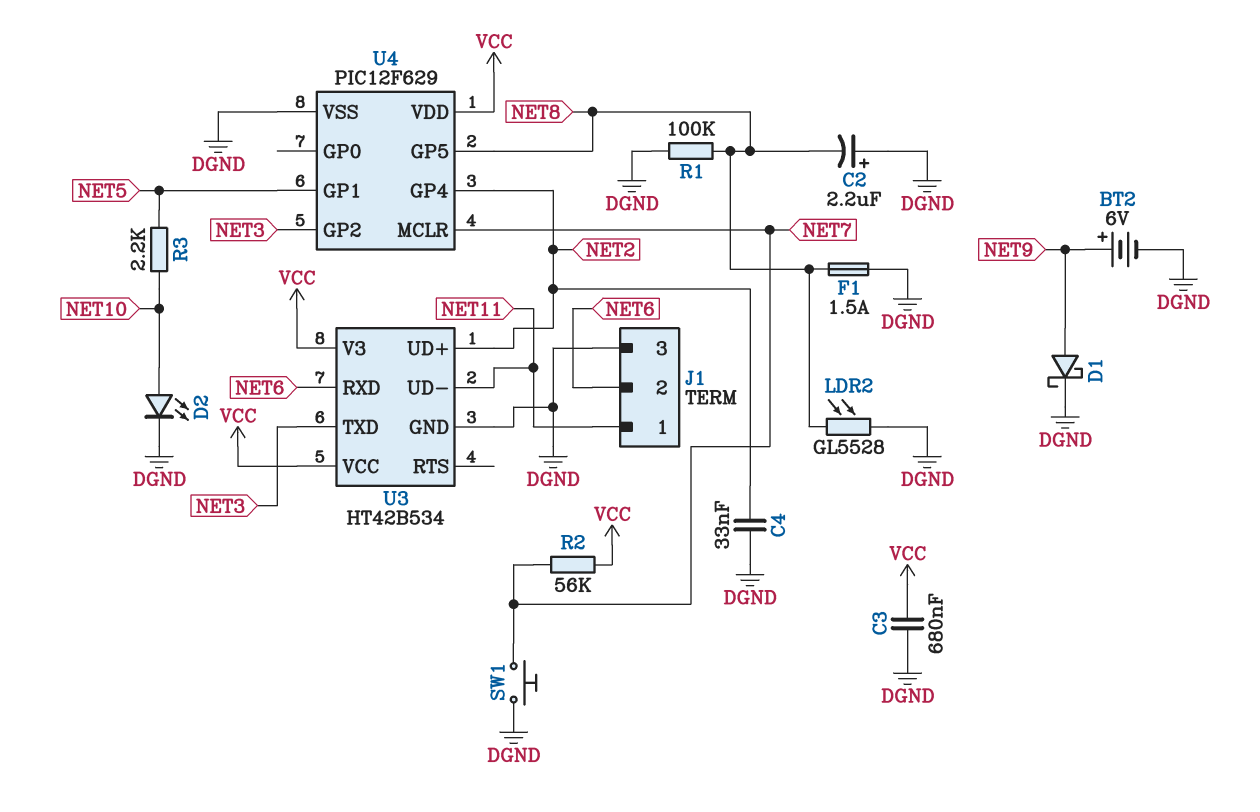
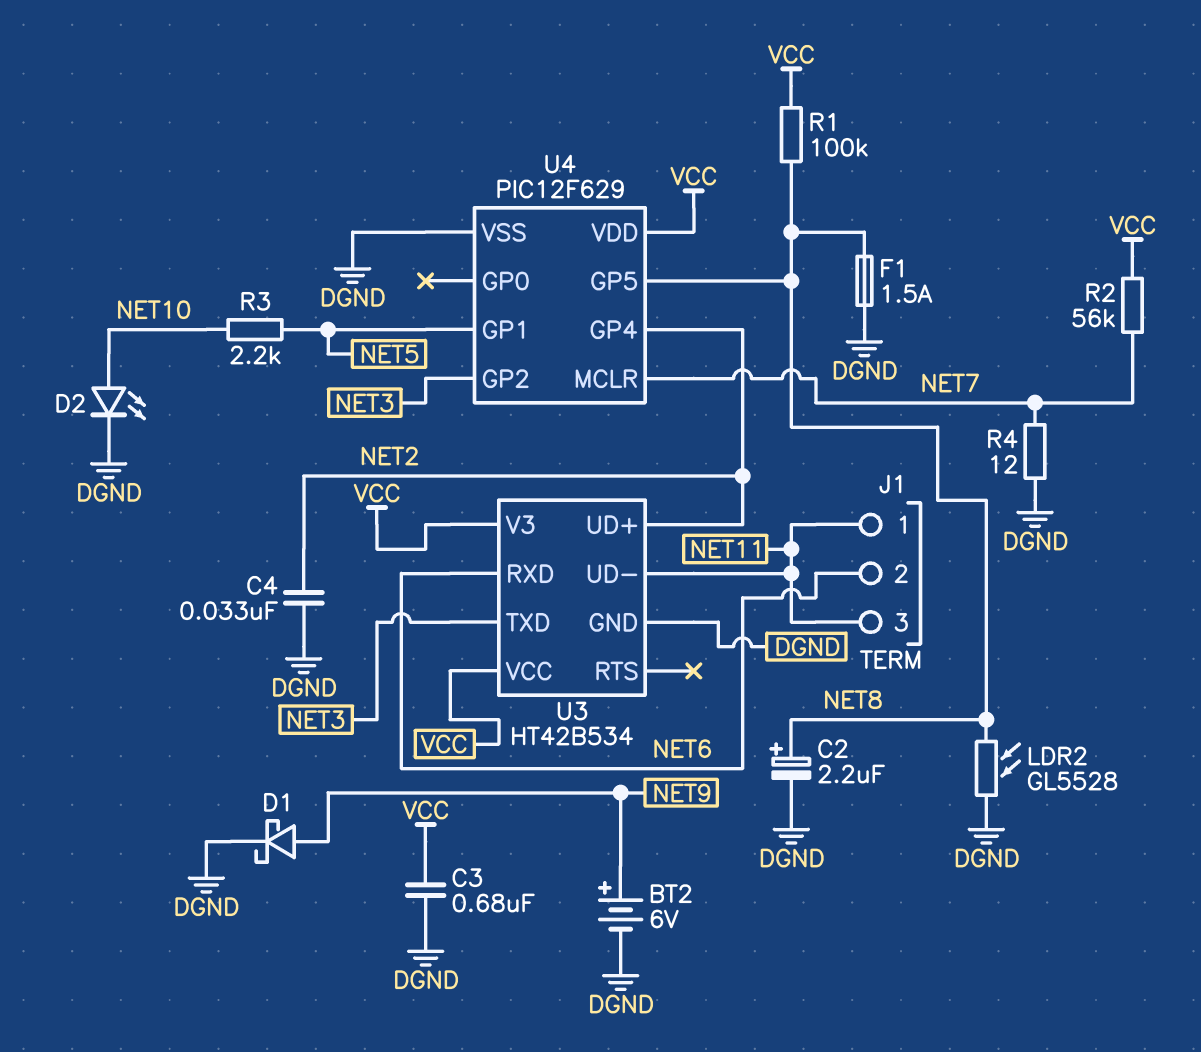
C2: 2.2uF (plus DGND, minus NET8) -> 2.2uF (plus NET8, minus DGND)
J1 pin 3: DGND -> NET11
R1: 100k (DGND, NET8) -> 100k (NET8, VCC)
R4: none -> 12 (DGND, NET7)
SW1: button (DGND, NET7) -> none

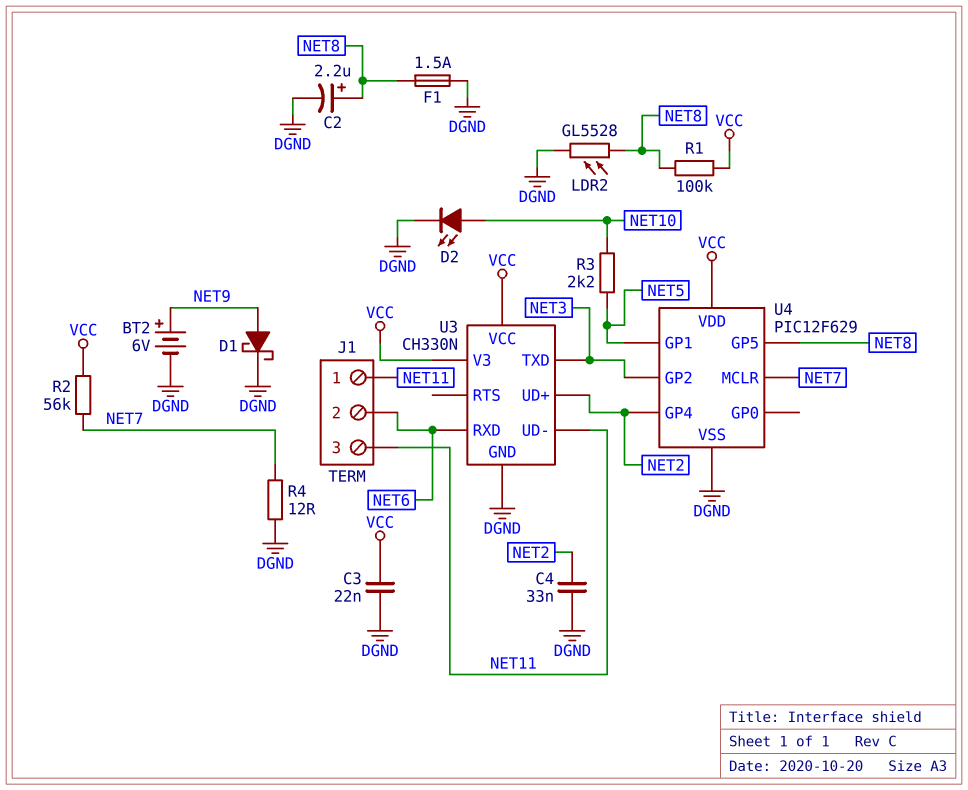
C3: 680nF (DGND, VCC) -> 22nF (DGND, VCC)
U3: HT42B534 -> CH330N

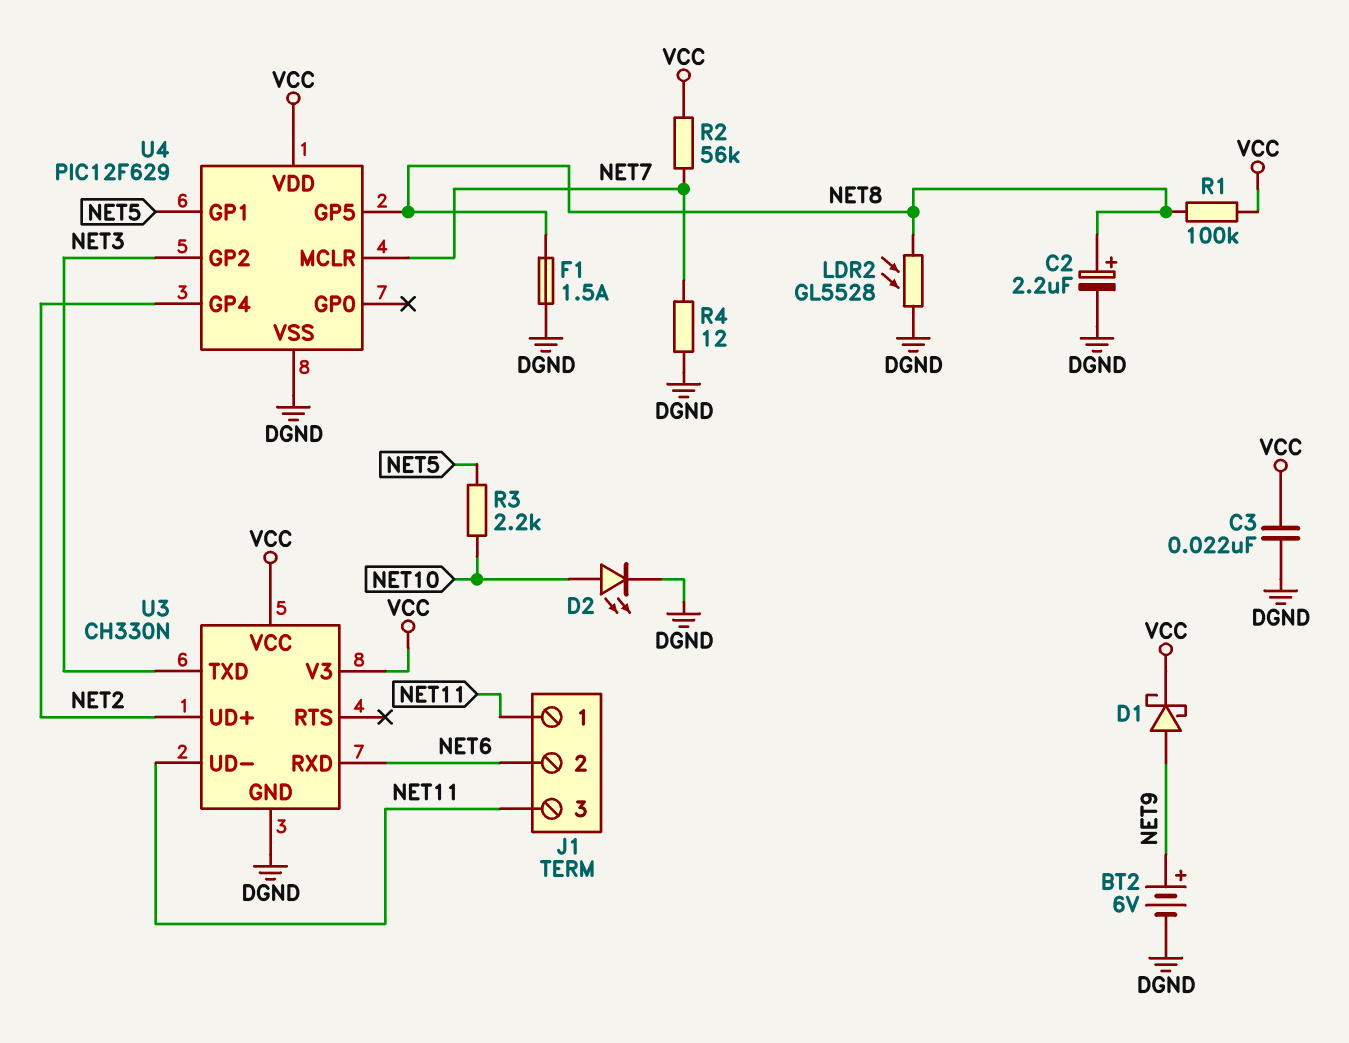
C4: 33nF (DGND, NET2) -> none
D1: schottky (A NET9, K DGND) -> schottky (A NET9, K VCC)

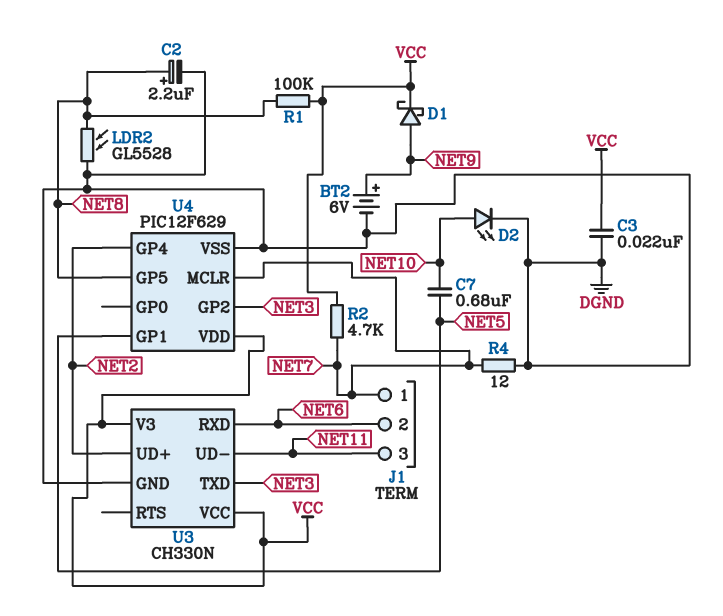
C7: none -> 680nF (NET5, NET10)
F1: 1.5A (DGND, NET8) -> none
J1 pin 1: NET11 -> NET7
R2: 56k (NET7, VCC) -> 4.7k (NET7, VCC)
R3: 2.2k (NET5, NET10) -> none

